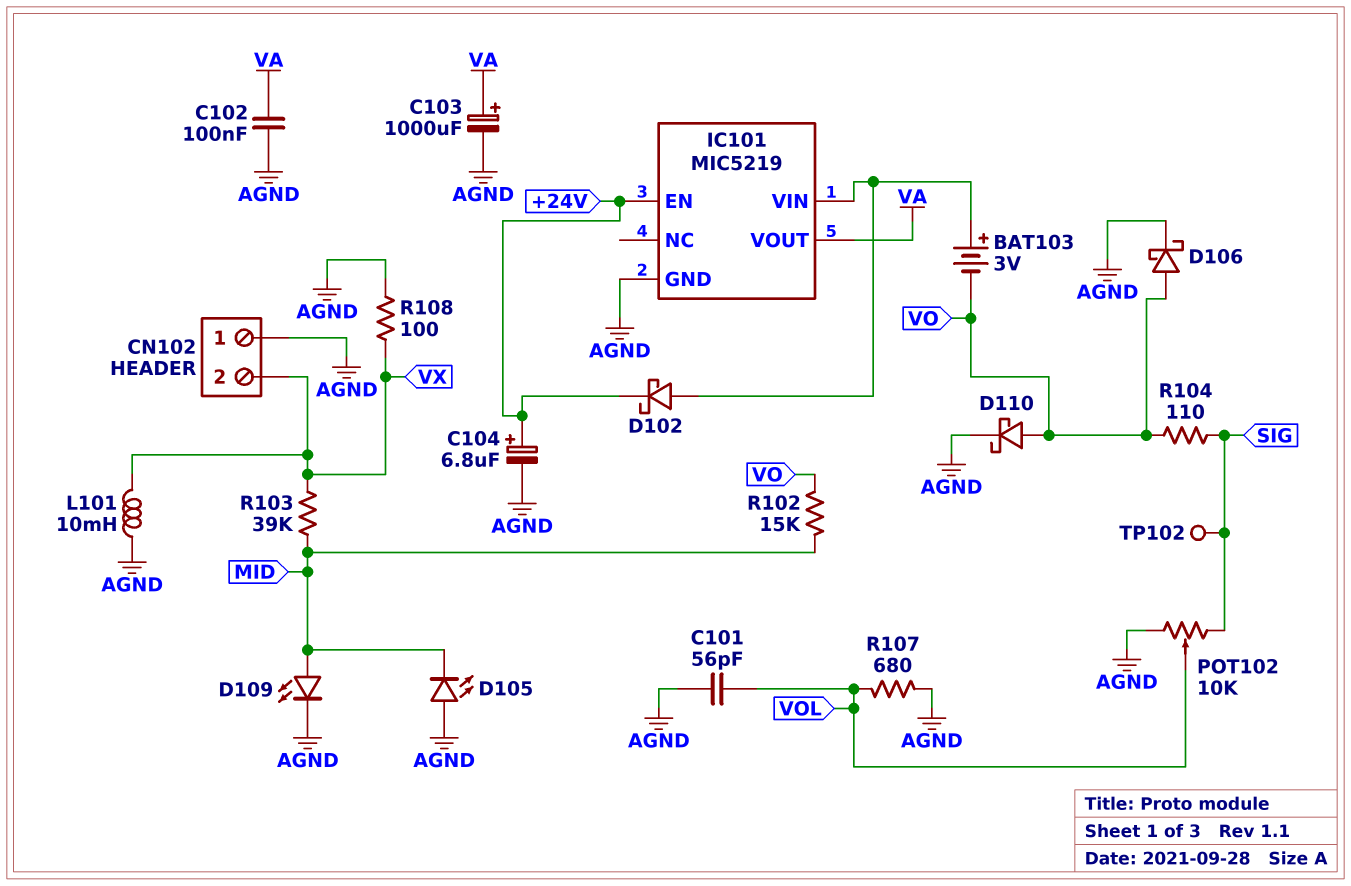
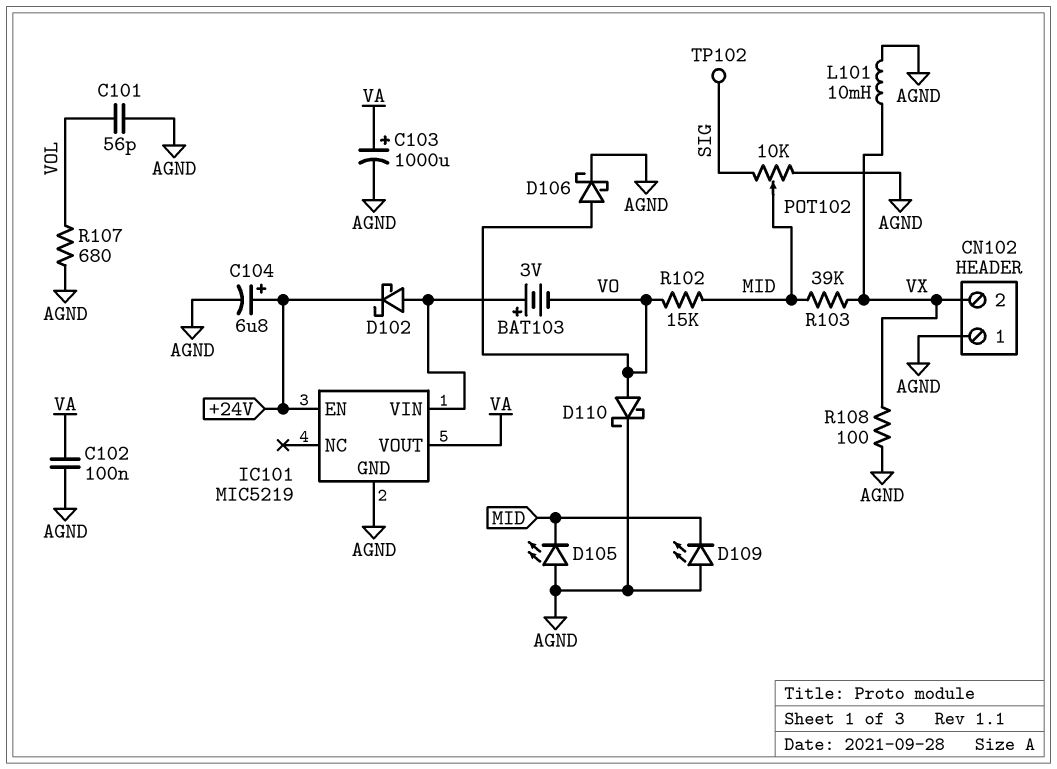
D109: LED (A MID, K AGND) -> LED (A AGND, K MID)
POT102: 10k (AGND, SIG, wiper VOL) -> 10k (AGND, SIG, wiper MID)
R104: 110 (SIG, VO) -> none

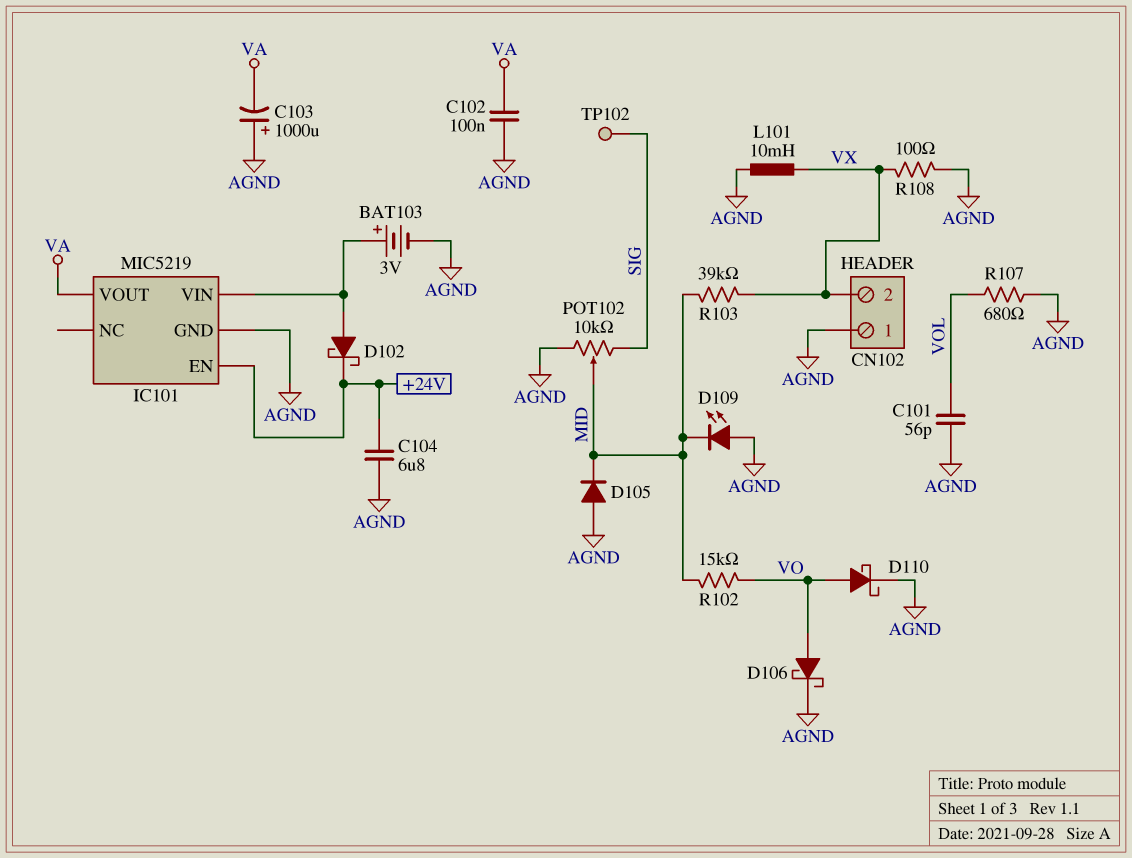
BAT103: 3V (plus IC101/VIN, minus VO) -> 3V (plus IC101/VIN, minus AGND)
C103: 1000uF (plus VA, minus AGND) -> 1000uF (plus AGND, minus VA)
C104: 6.8uF (plus +24V, minus AGND) -> 6.8uF (+24V, AGND)
D105: LED (A AGND, K MID) -> diode (A AGND, K MID)

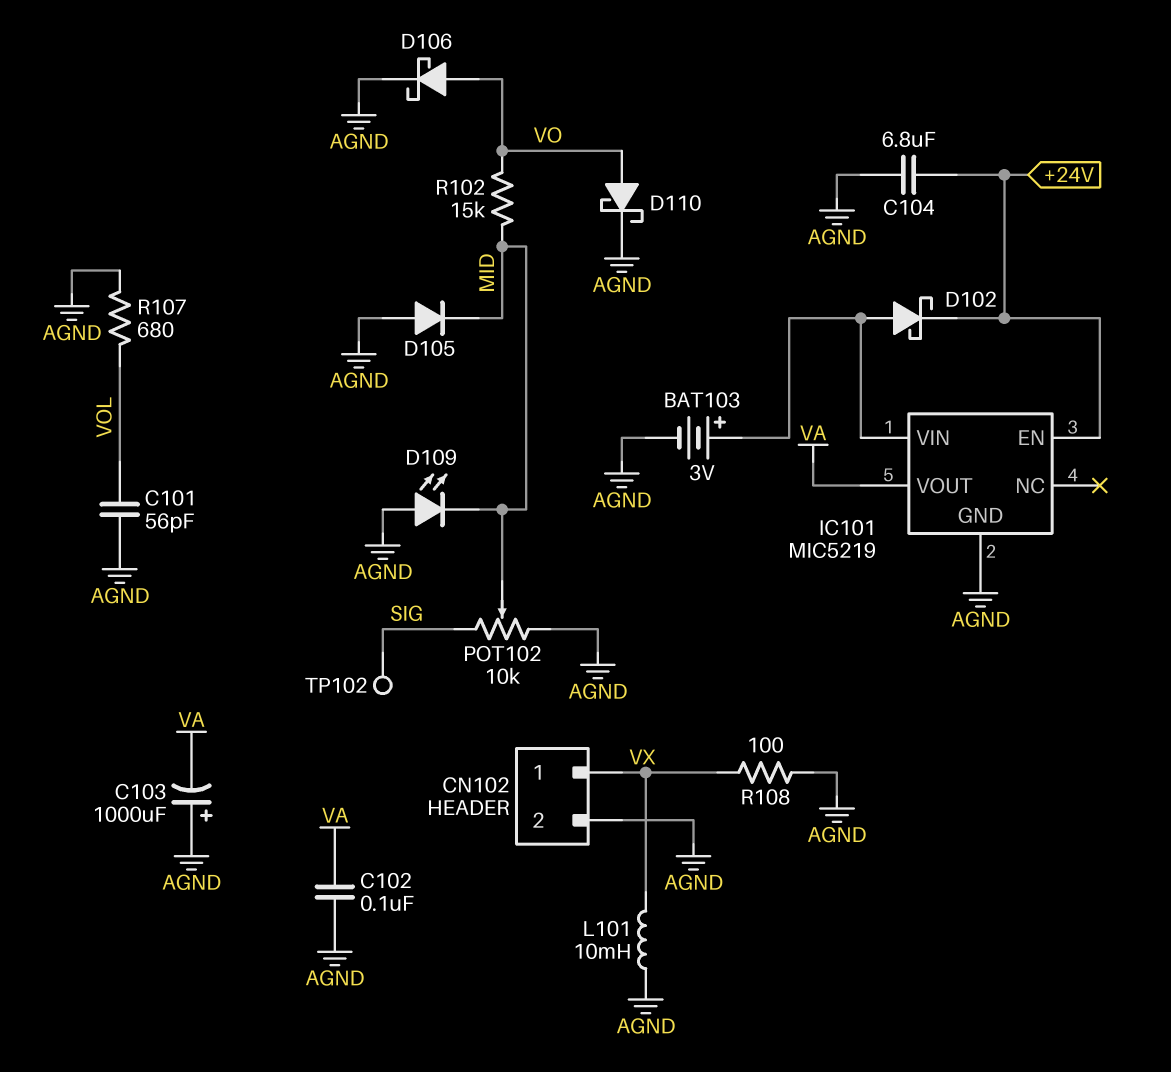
CN102 pin 1: AGND -> VX
CN102 pin 2: VX -> AGND
R103: 39k (MID, VX) -> none

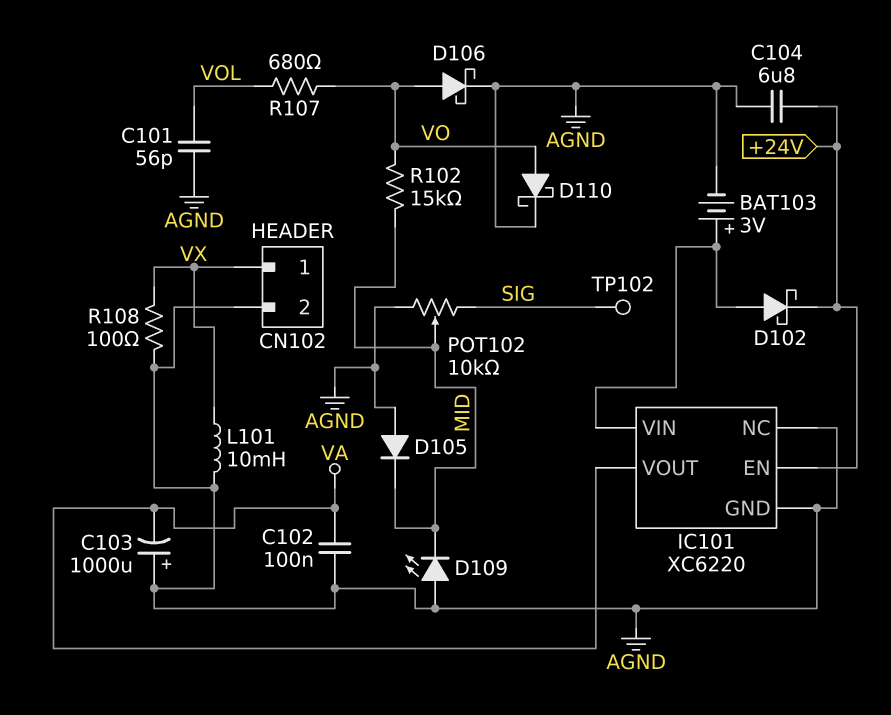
IC101: MIC5219 -> XC6220
IC101 pin NC: none -> AGND
R107: 680 (AGND, VOL) -> 680 (VO, VOL)

